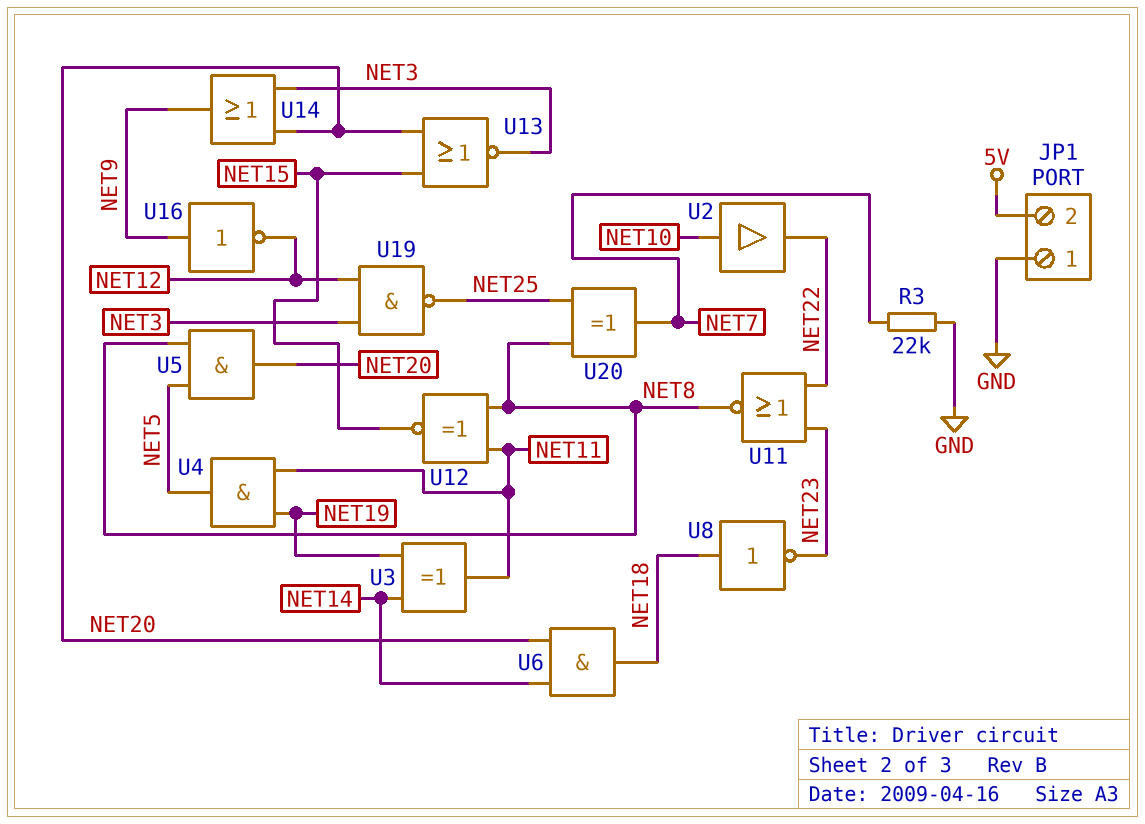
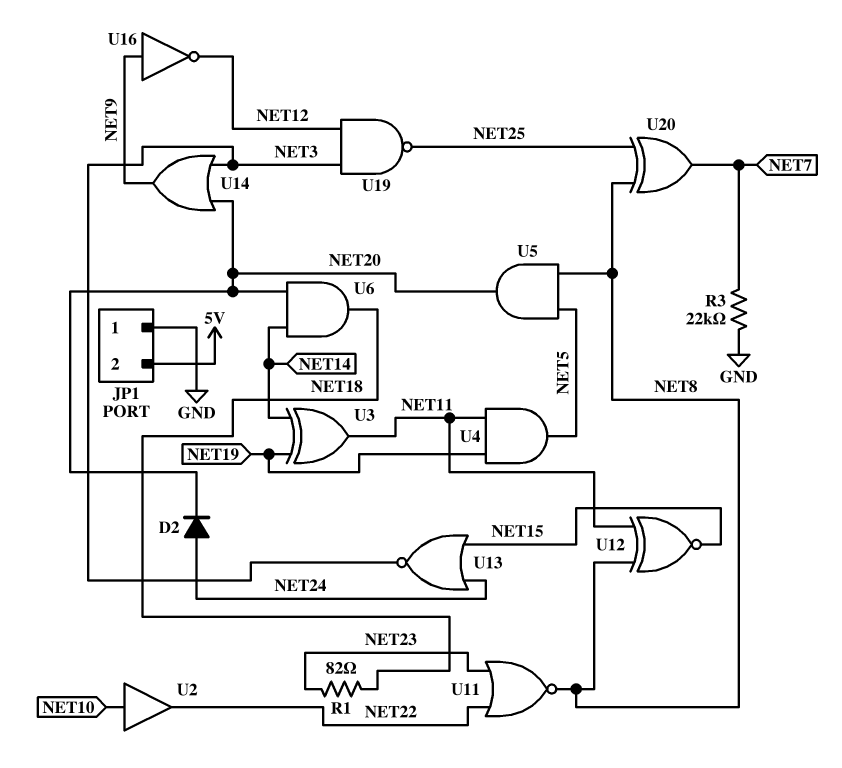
D2: none -> diode (A NET24, K NET20)
R1: none -> 82 (NET18, NET23)
U8: NOT (in NET18, out NET23) -> none
U13: NOR (in NET15, in NET20, out NET3) -> NOR (in NET15, in NET24, out NET3)

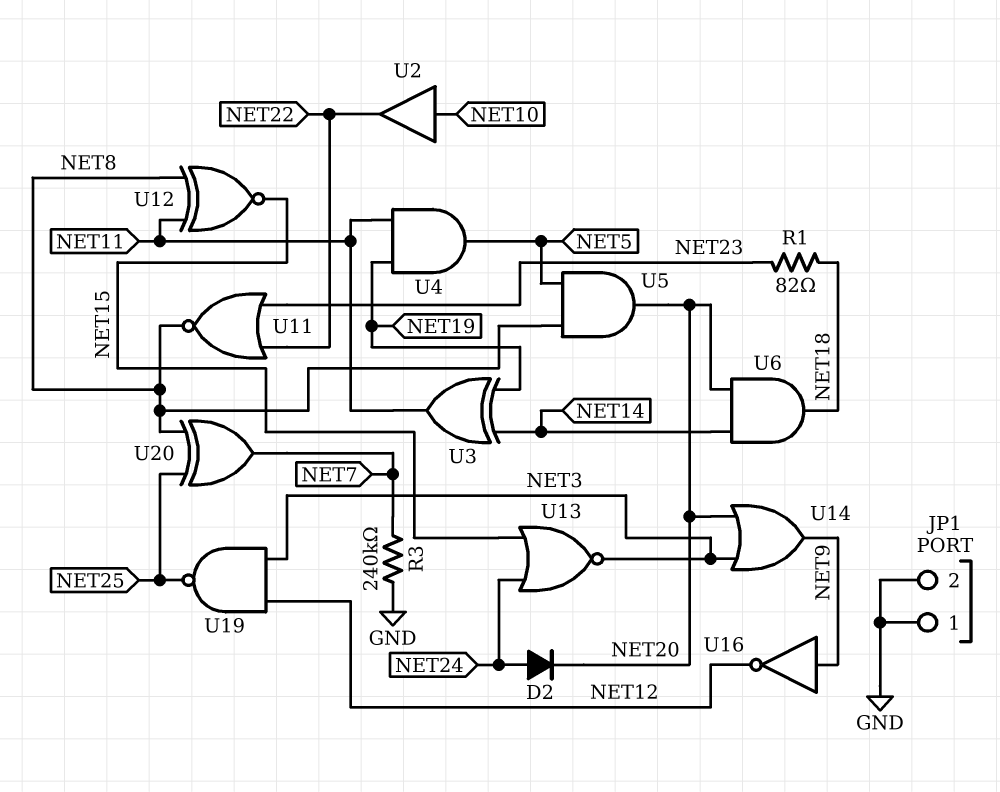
JP1 pin 2: 5V -> GND
R3: 22k (GND, NET7) -> 240k (GND, NET7)

